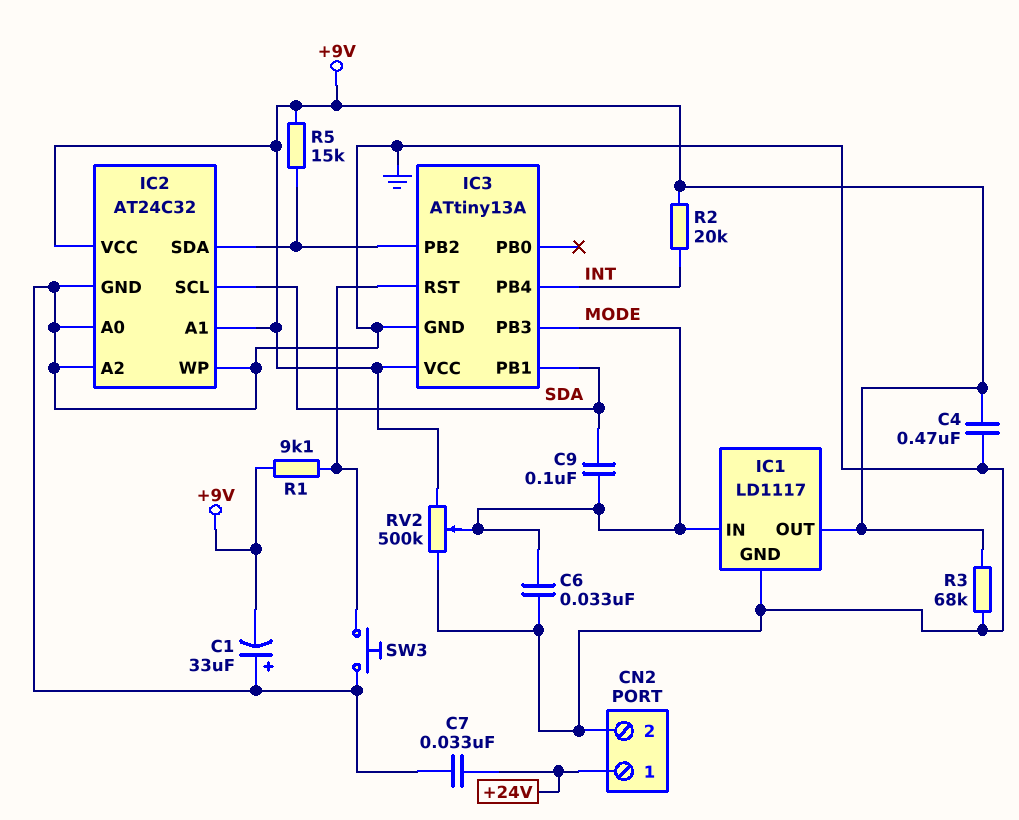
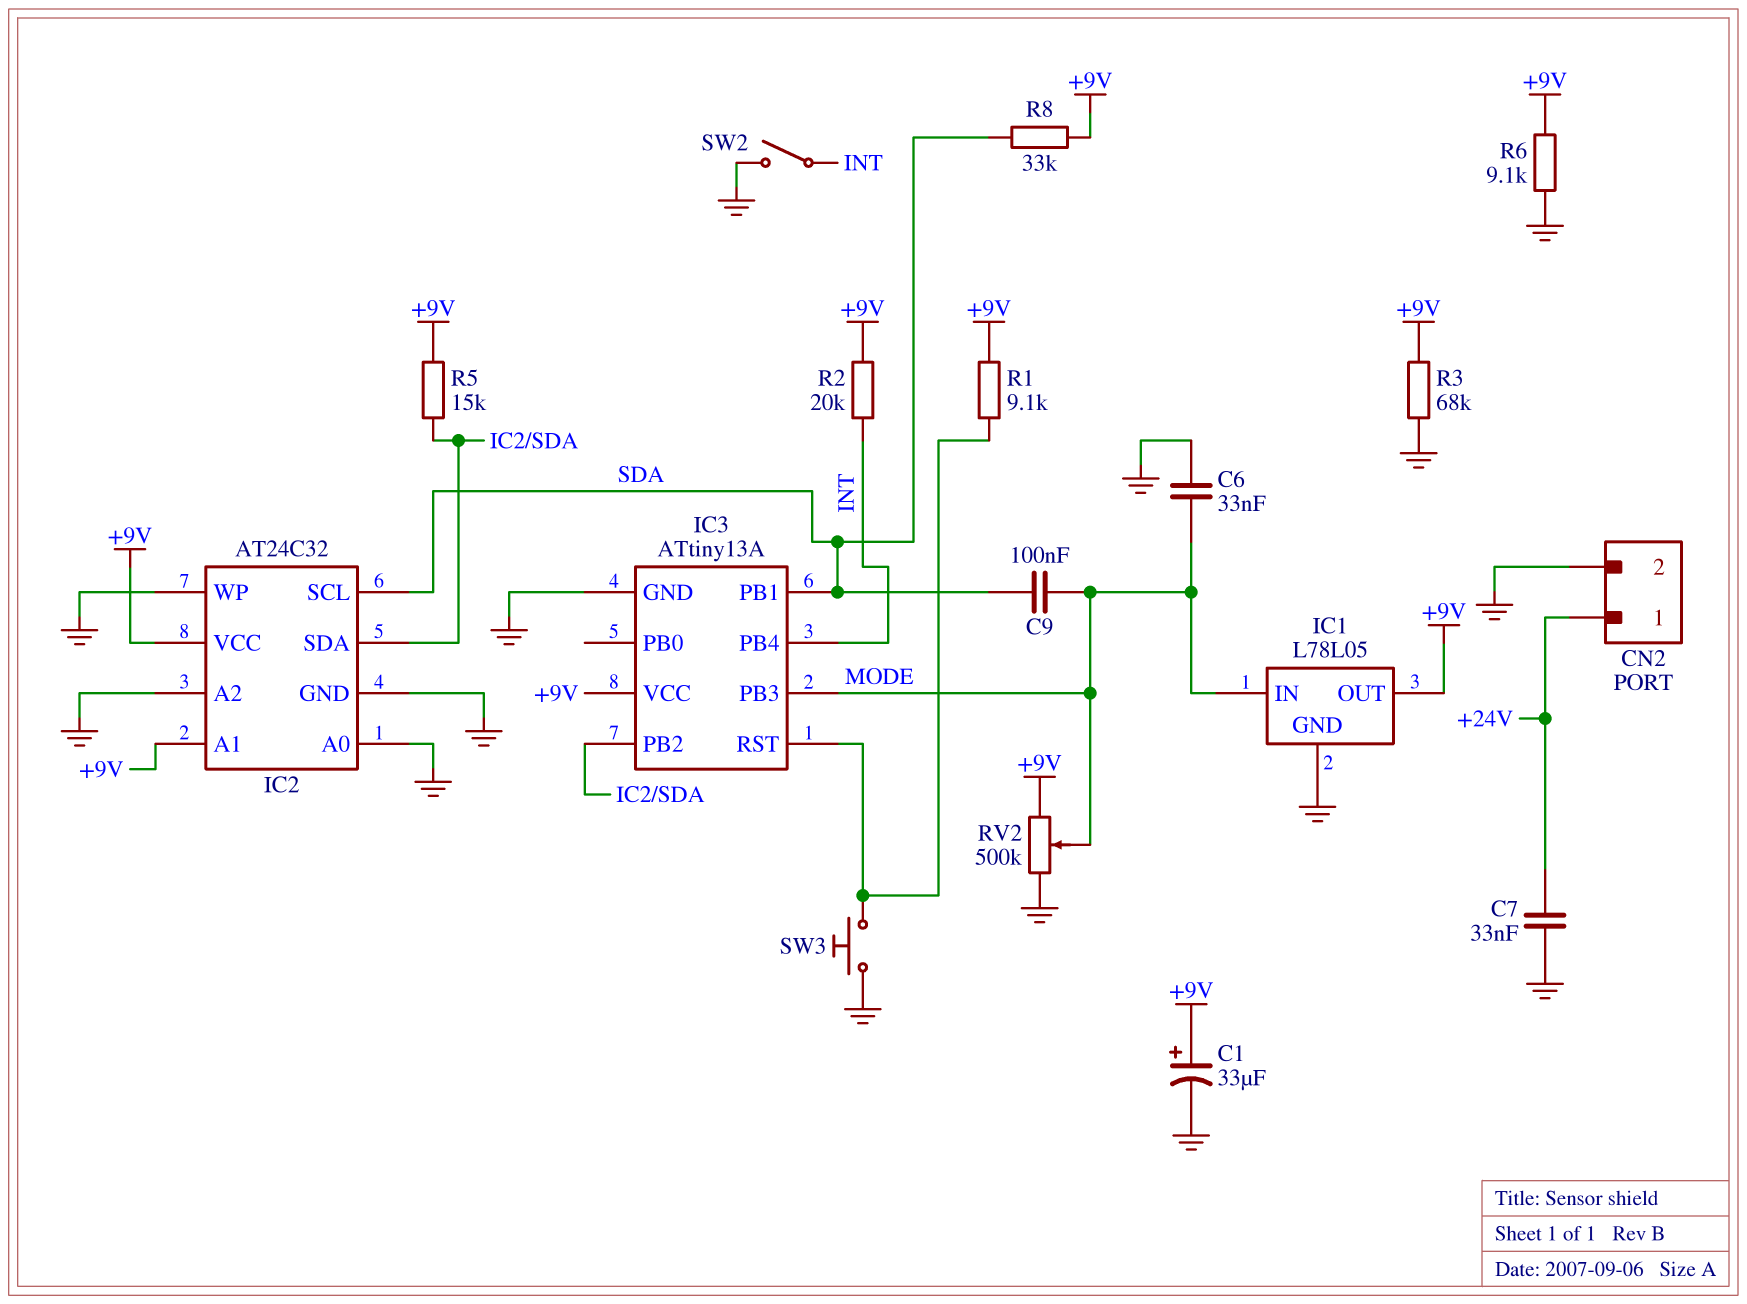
C1: 33uF (plus GND, minus +9V) -> 33uF (plus +9V, minus GND)
C4: 470nF (+9V, GND) -> none
IC1: LD1117 -> L78L05
R6: none -> 9.1k (+9V, GND)
R8: none -> 33k (+9V, SDA)
SW2: none -> switch (GND, INT)

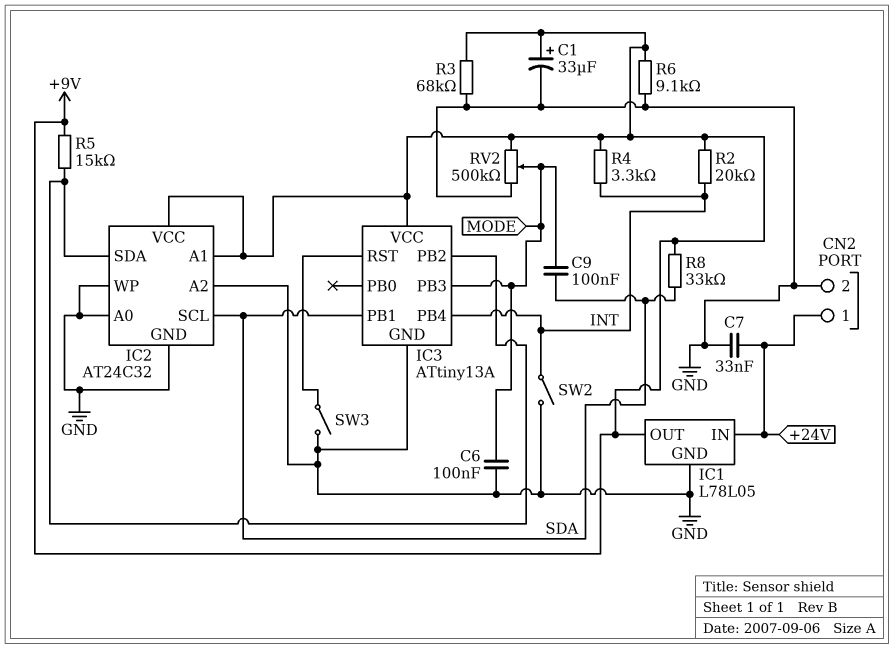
C6: 33nF (GND, MODE) -> 100nF (GND, MODE)
IC1 pin IN: MODE -> +24V
R1: 9.1k (+9V, IC3/RST) -> none
R4: none -> 3.3k (+9V, INT)
SW3: button (GND, IC3/RST) -> switch (GND, IC3/RST)

